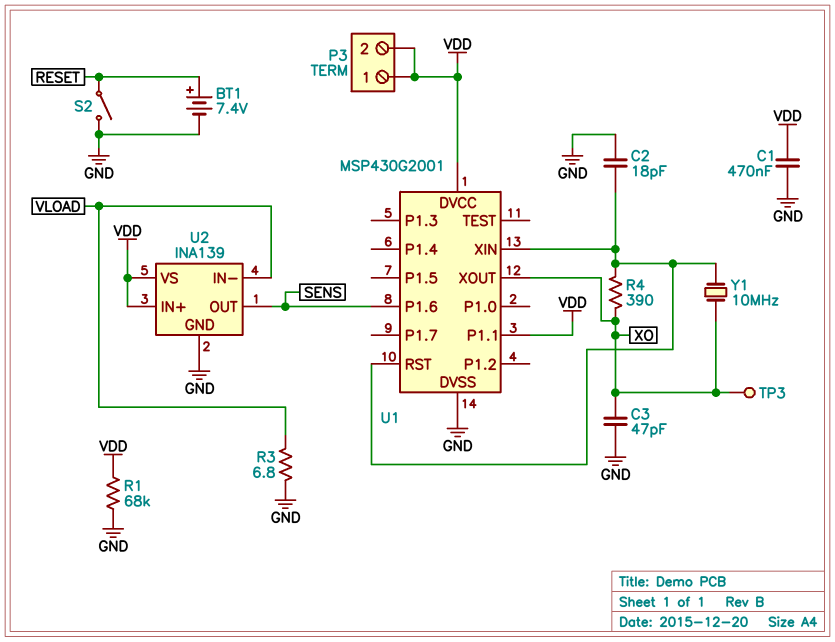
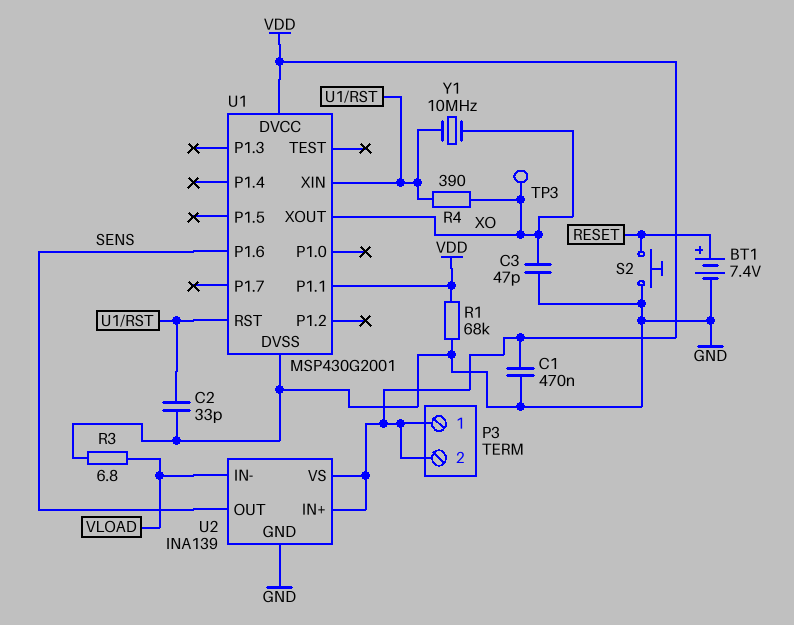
C2: 18pF (GND, U1/RST) -> 33pF (GND, U1/RST)
S2: switch (GND, RESET) -> button (GND, RESET)

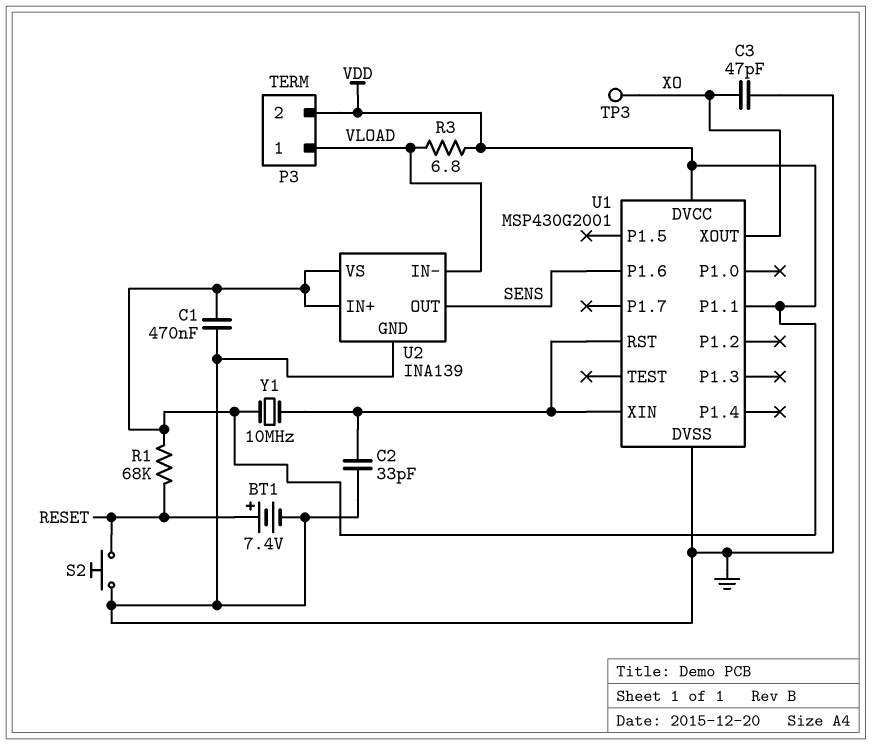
P3 pin 1: VDD -> VLOAD
R1: 68k (GND, VDD) -> 68k (RESET, VDD)
R3: 6.8 (GND, VLOAD) -> 6.8 (VDD, VLOAD)
R4: 390 (U1/RST, XO) -> none
Y1: 10MHz (U1/RST, XO) -> 10MHz (U1/RST, VDD)

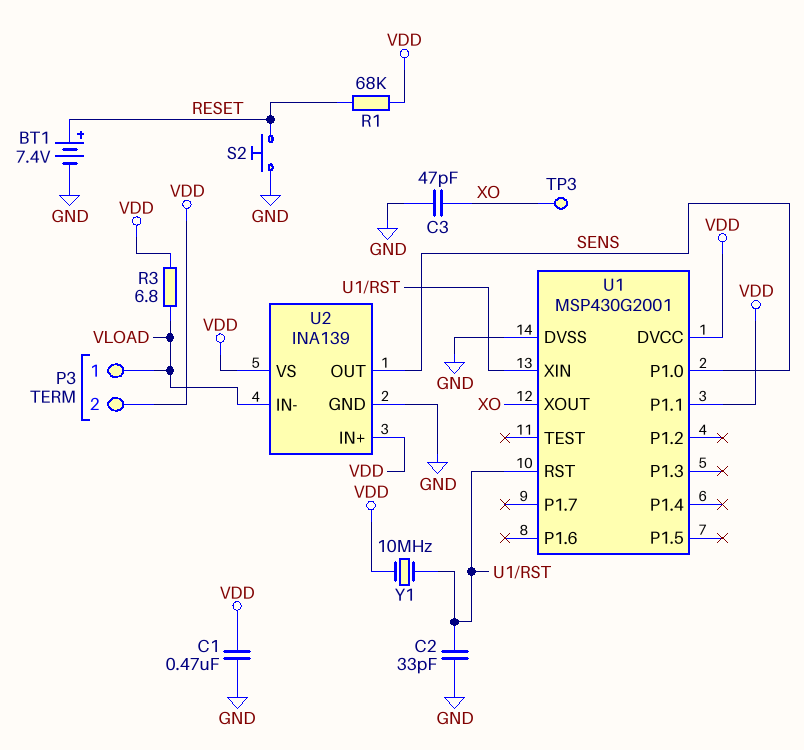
U1 pin P1.0: none -> SENS
U1 pin P1.6: SENS -> none

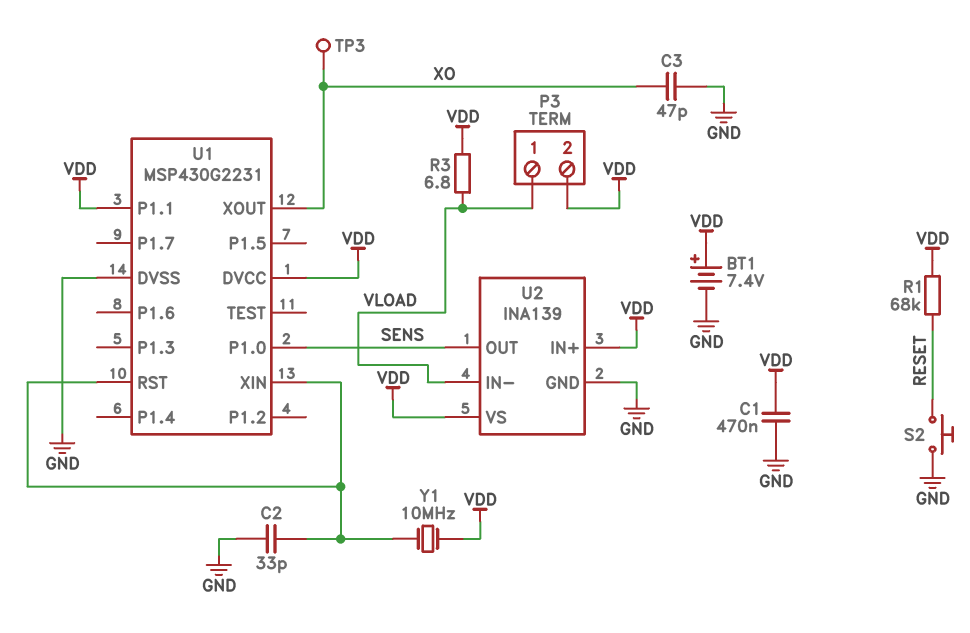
BT1: 7.4V (plus RESET, minus GND) -> 7.4V (plus VDD, minus GND)
U1: MSP430G2001 -> MSP430G2231

